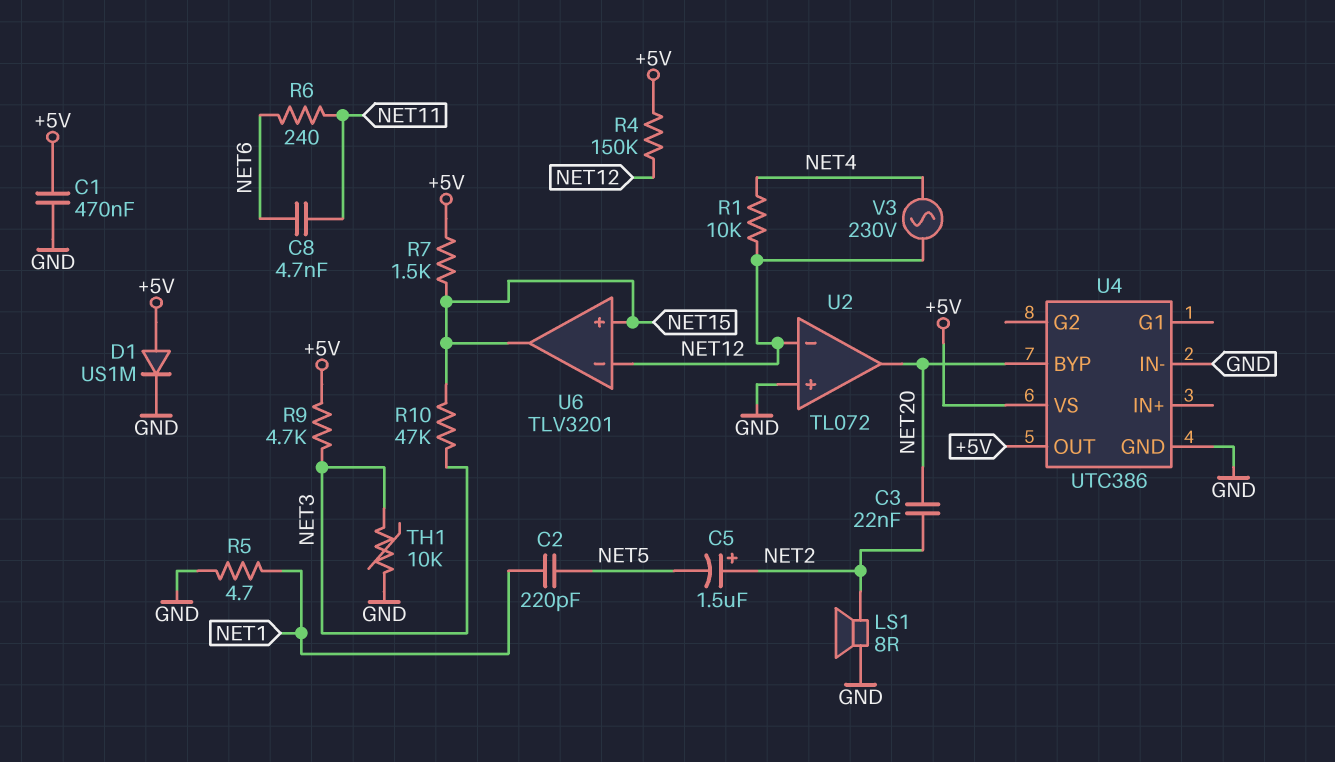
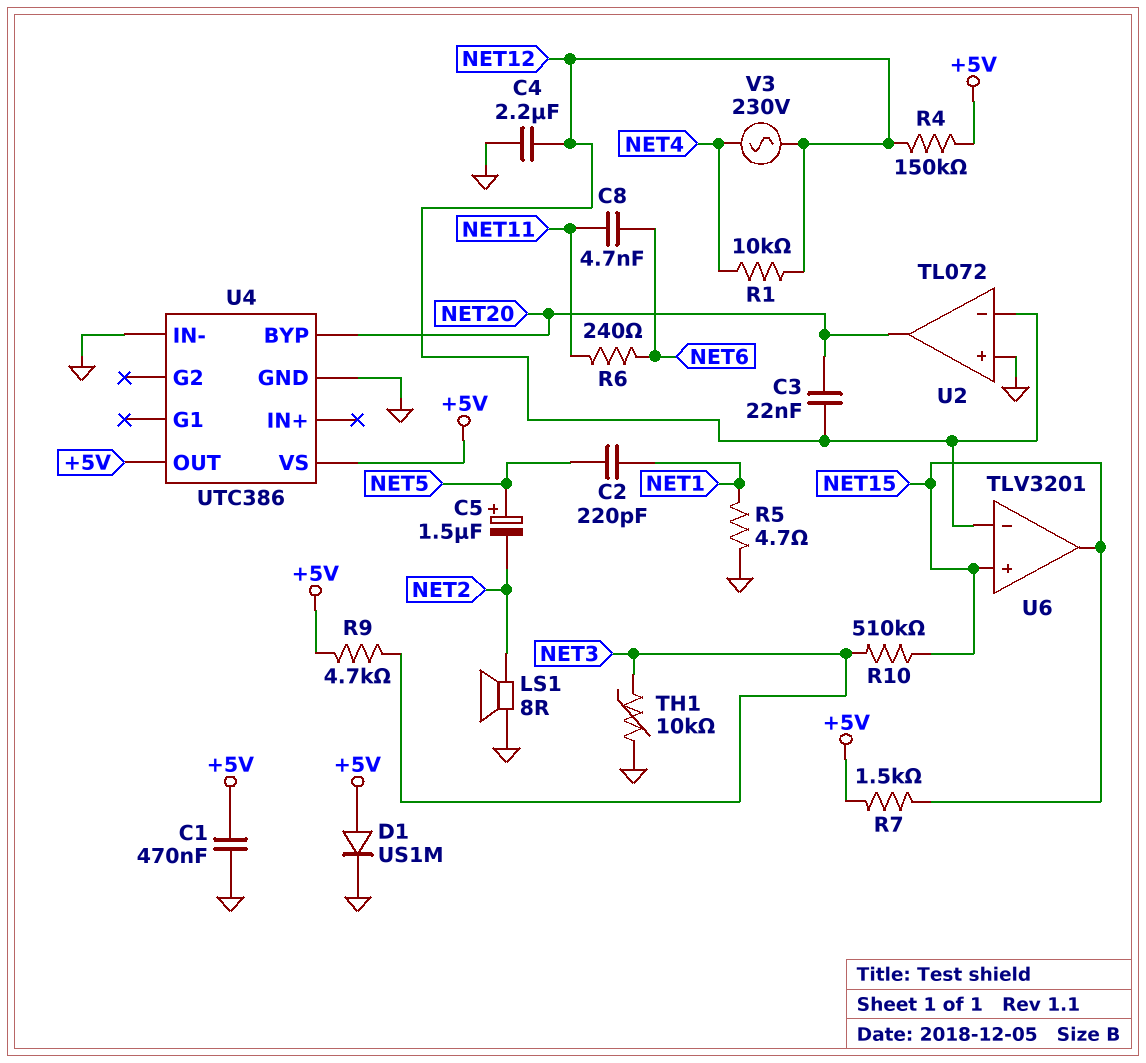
C3: 22nF (NET2, NET20) -> 22nF (NET12, NET20)
C4: none -> 2.2uF (GND, NET12)
C5: 1.5uF (plus NET2, minus NET5) -> 1.5uF (plus NET5, minus NET2)
R10: 47k (NET3, NET15) -> 510k (NET3, NET15)

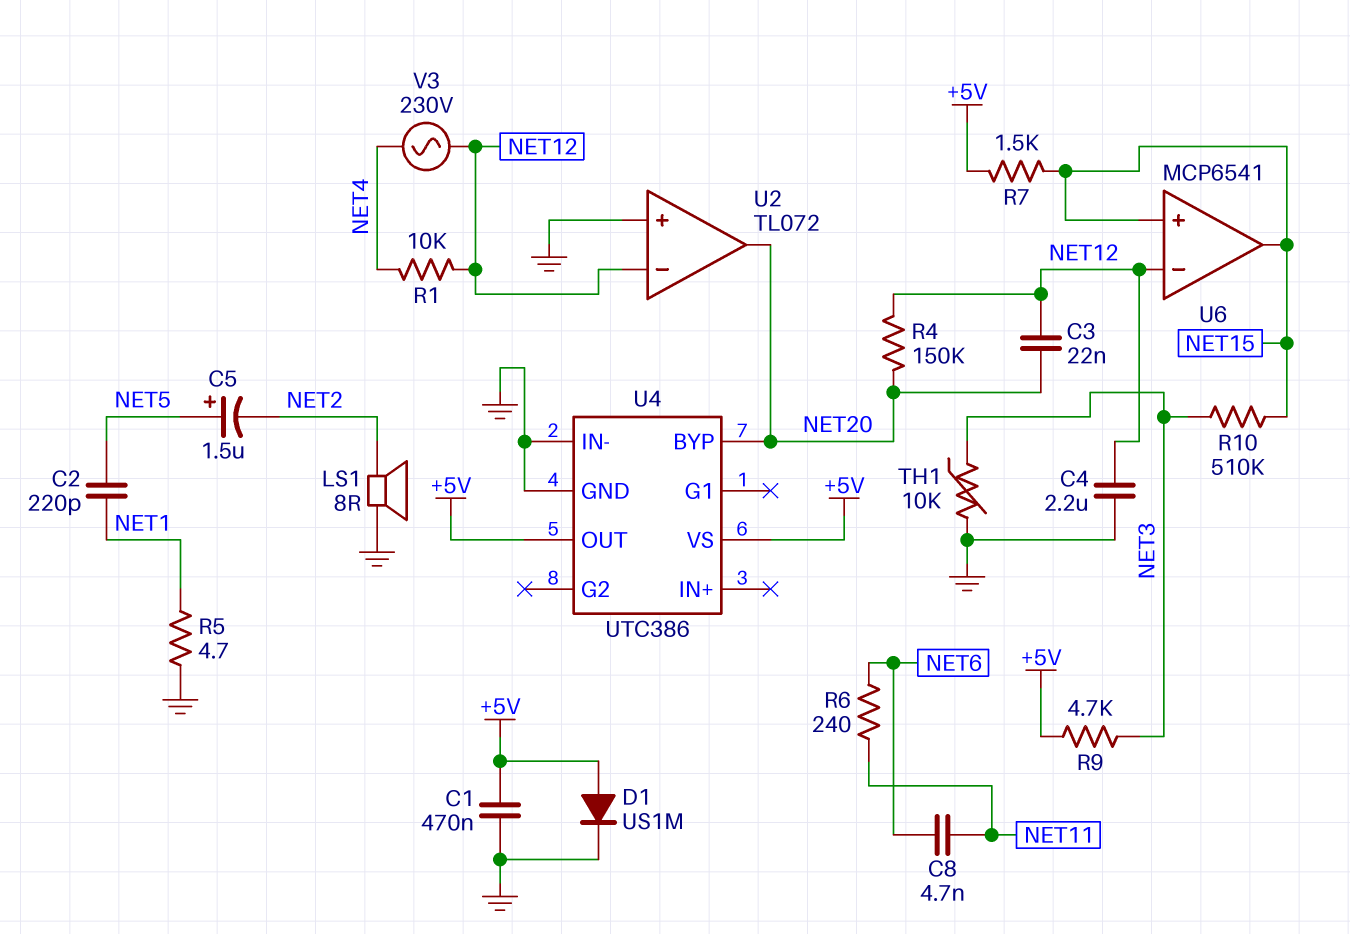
R4: 150k (+5V, NET12) -> 150k (NET12, NET20)
U6: TLV3201 -> MCP6541

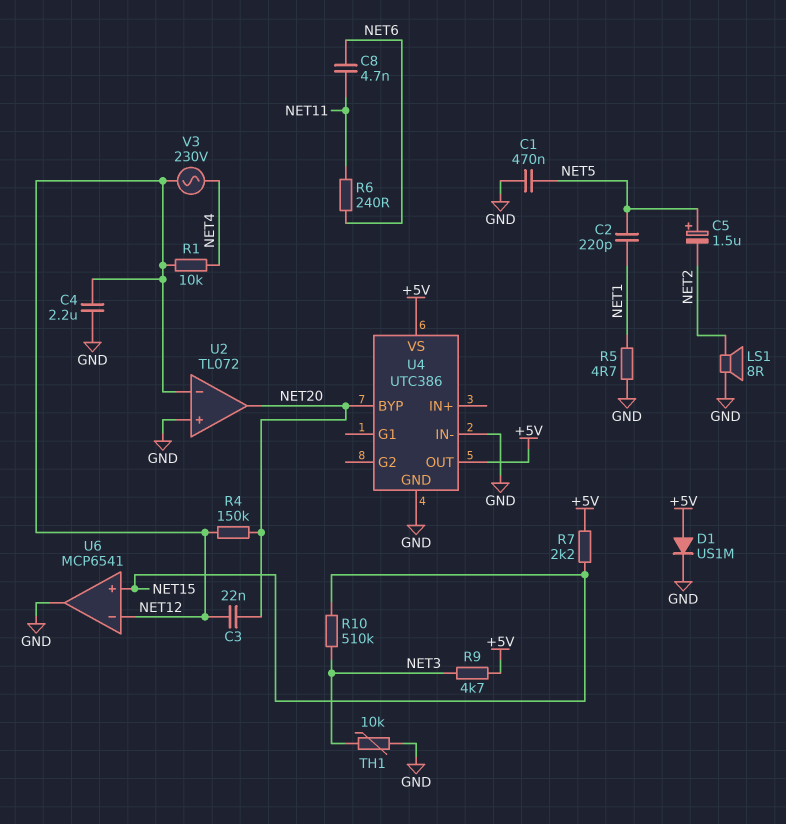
C1: 470nF (+5V, GND) -> 470nF (GND, NET5)
R7: 1.5k (+5V, NET15) -> 2.2k (+5V, NET15)
U6 pin out: NET15 -> GND

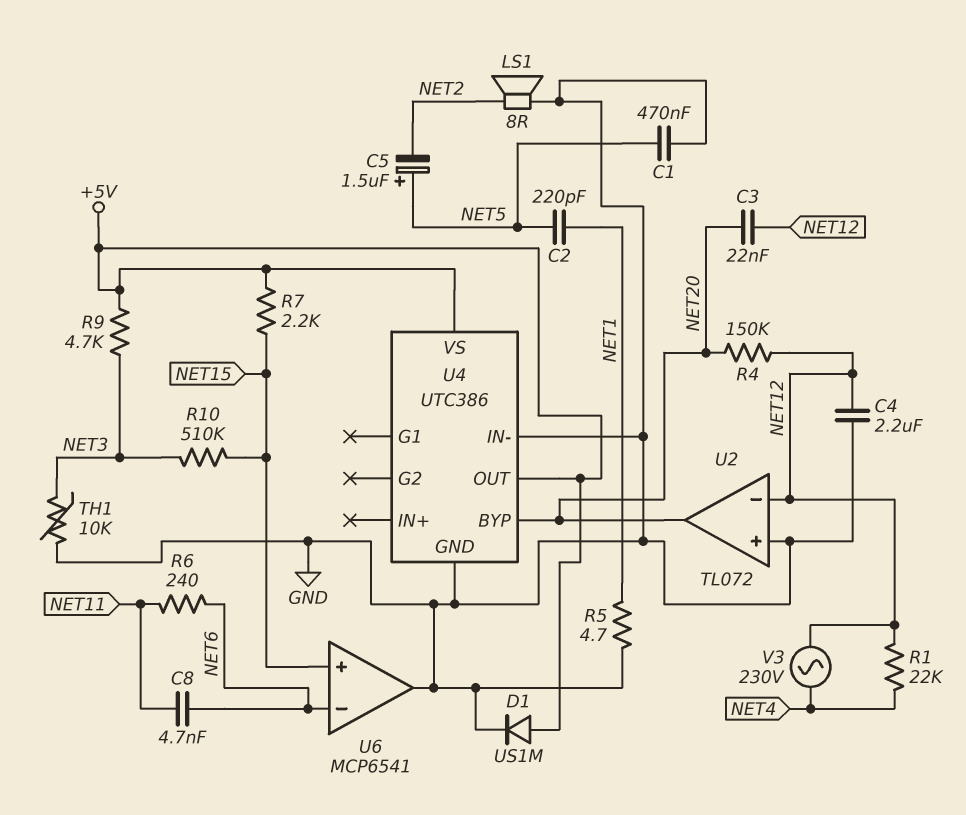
R1: 10k (NET4, NET12) -> 22k (NET4, NET12)
U6 pin in-: NET12 -> NET6

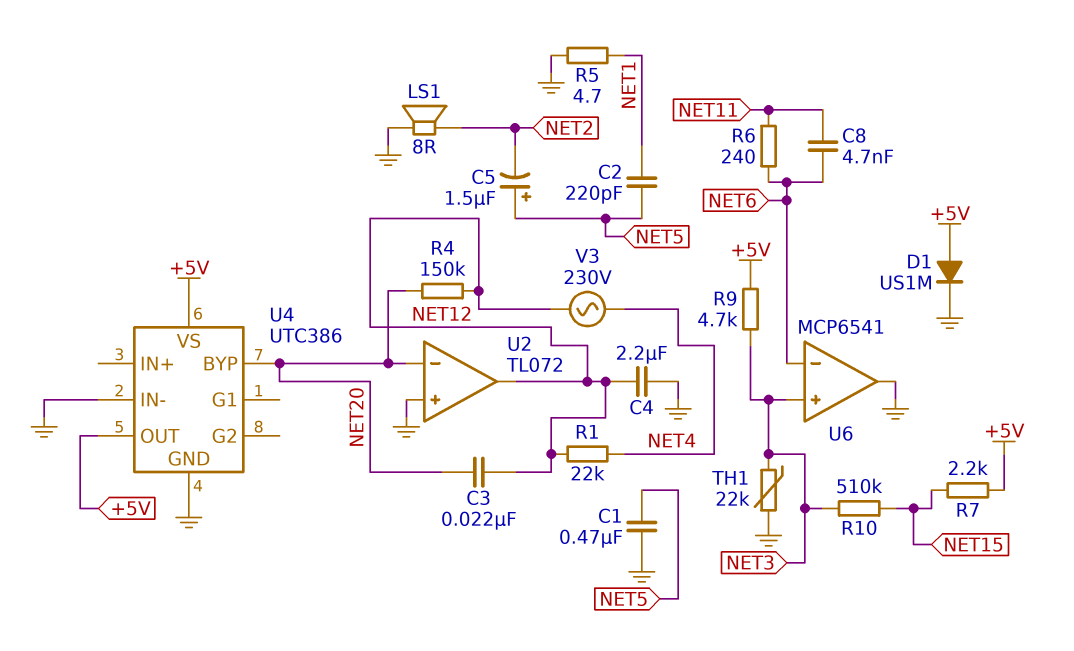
TH1: 10k (GND, NET3) -> 22k (GND, NET3)
U2 pin in-: NET12 -> NET20
U2 pin out: NET20 -> NET12
U6 pin in+: NET15 -> NET3

